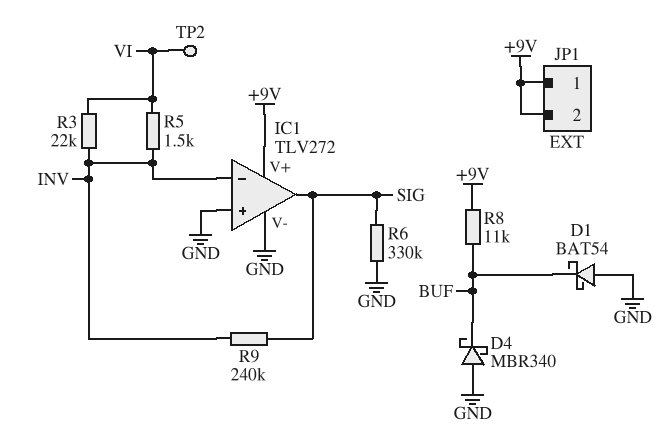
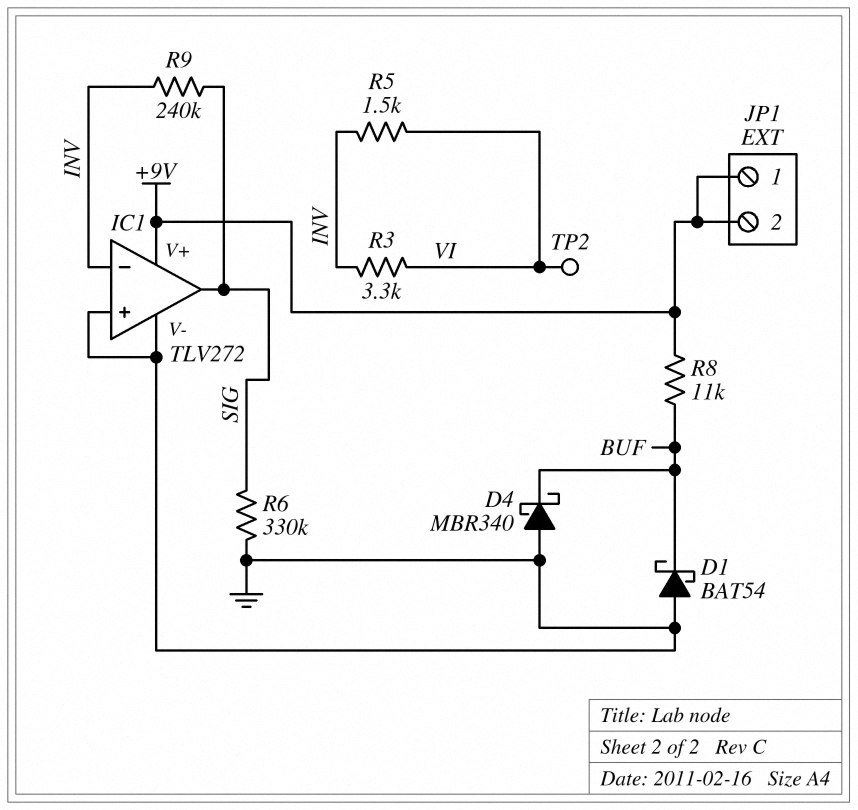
R3: 22k (INV, VI) -> 3.3k (INV, VI)

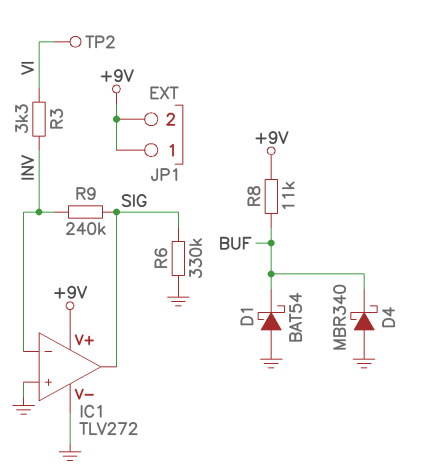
R5: 1.5k (INV, VI) -> none

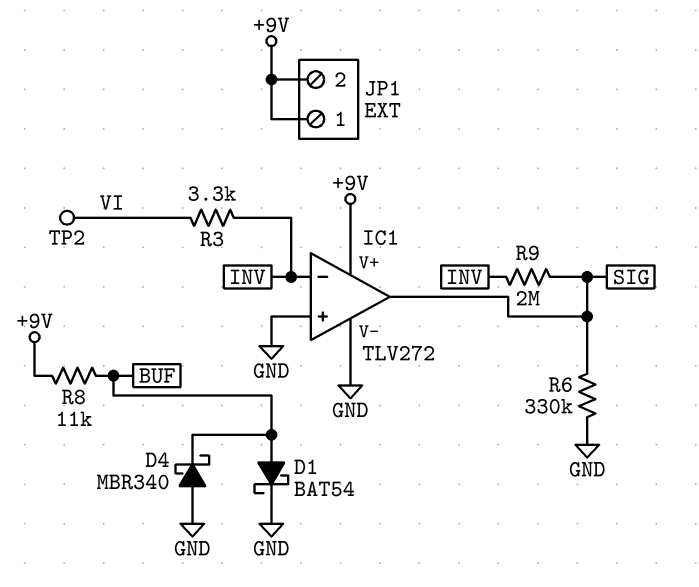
D1: schottky BAT54 (A GND, K BUF) -> schottky BAT54 (A BUF, K GND)
R9: 240k (INV, SIG) -> 2M (INV, SIG)

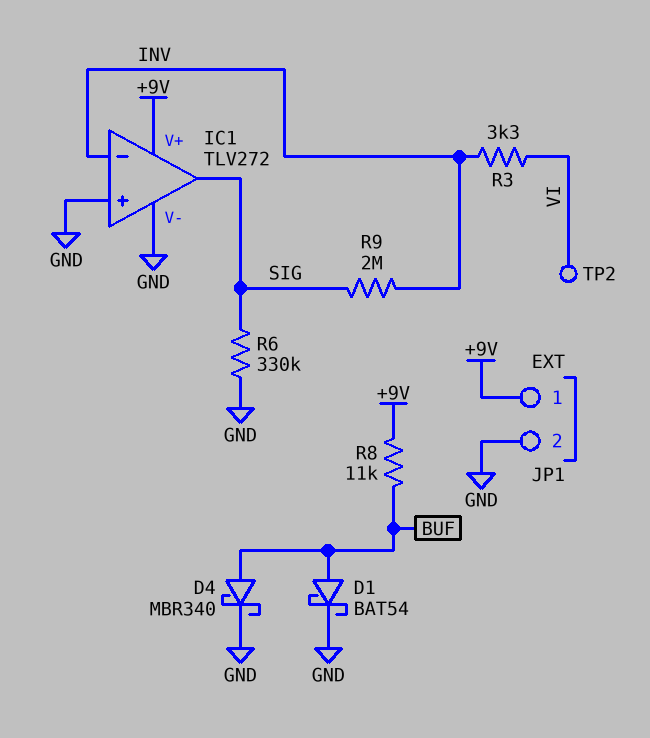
D4: schottky MBR340 (A GND, K BUF) -> schottky MBR340 (A BUF, K GND)
JP1 pin 2: +9V -> GND

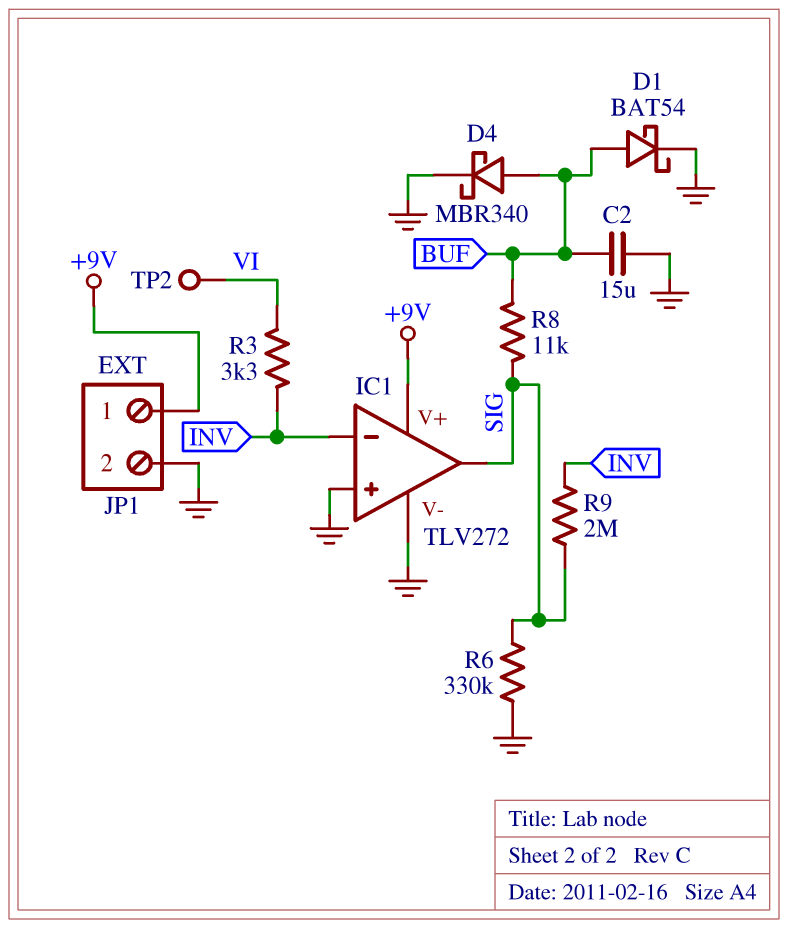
C2: none -> 15uF (BUF, GND)
R8: 11k (+9V, BUF) -> 11k (BUF, SIG)

